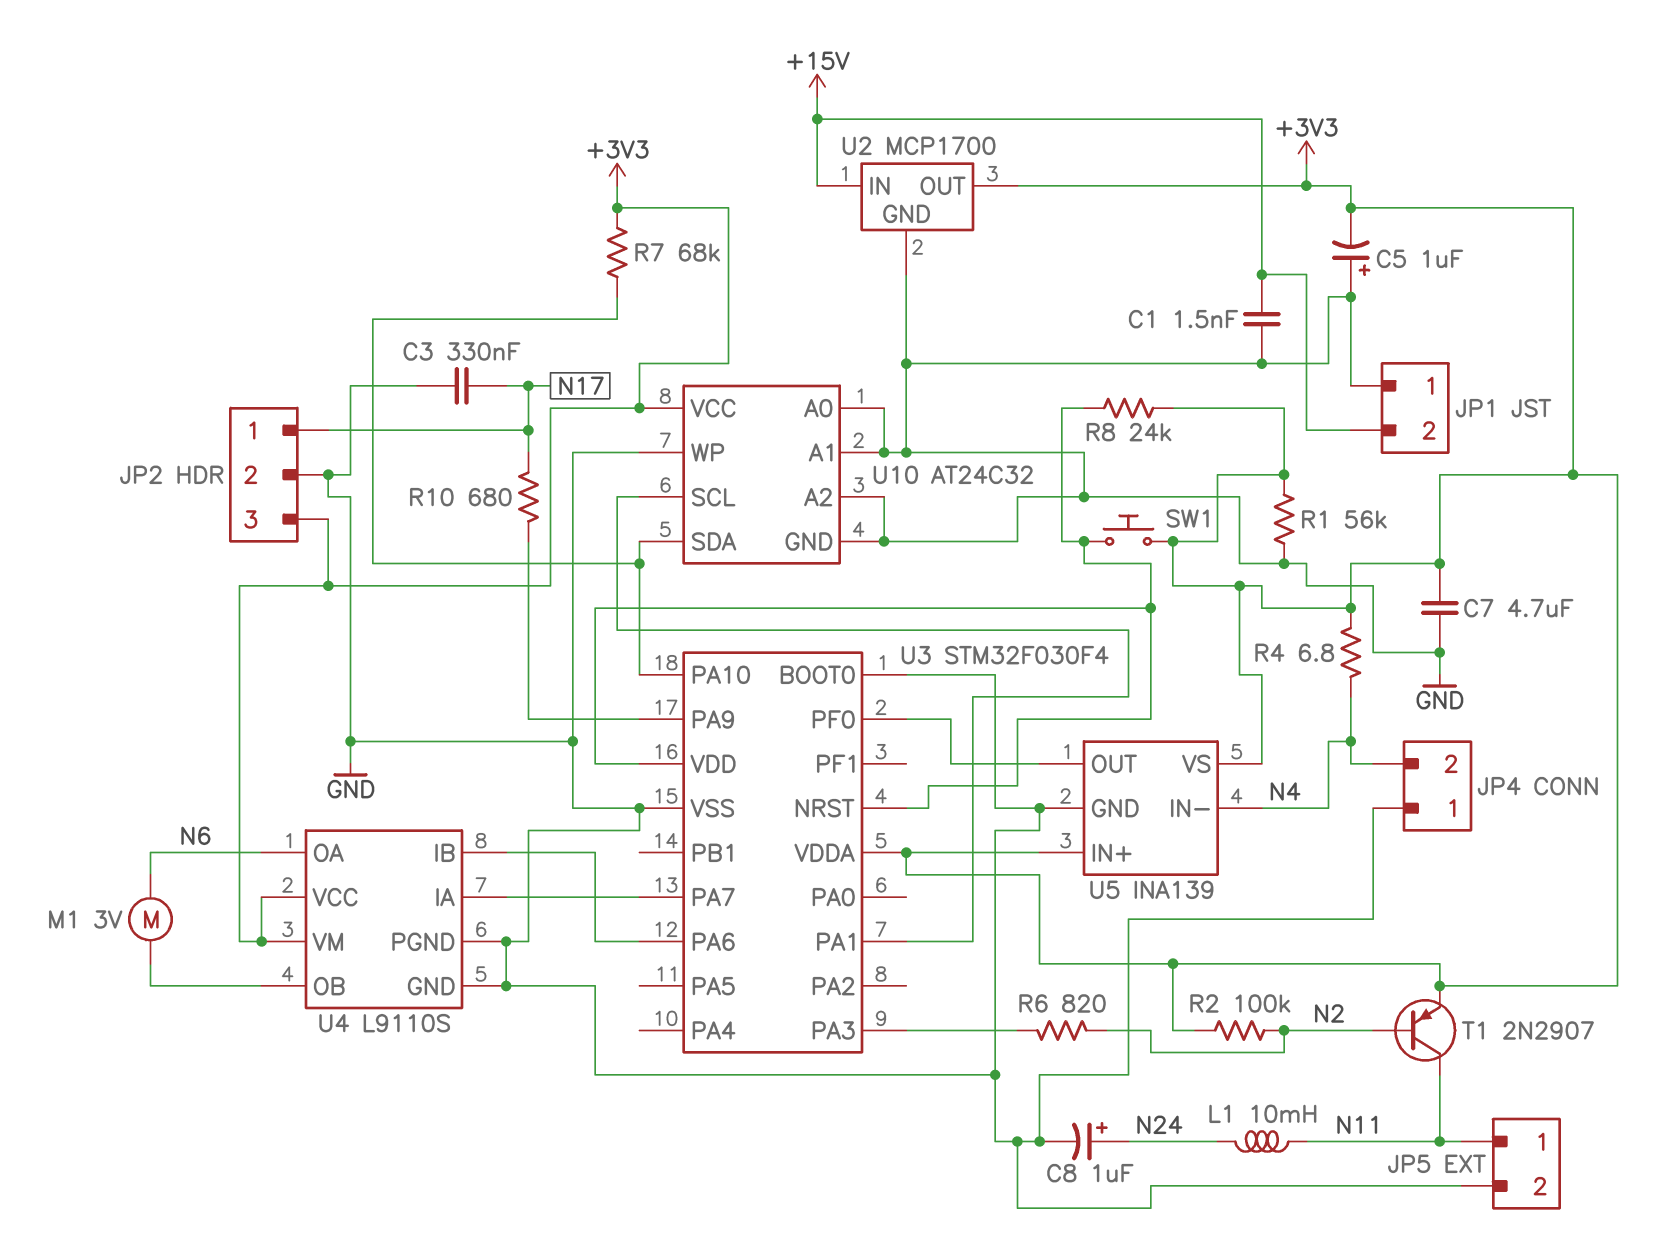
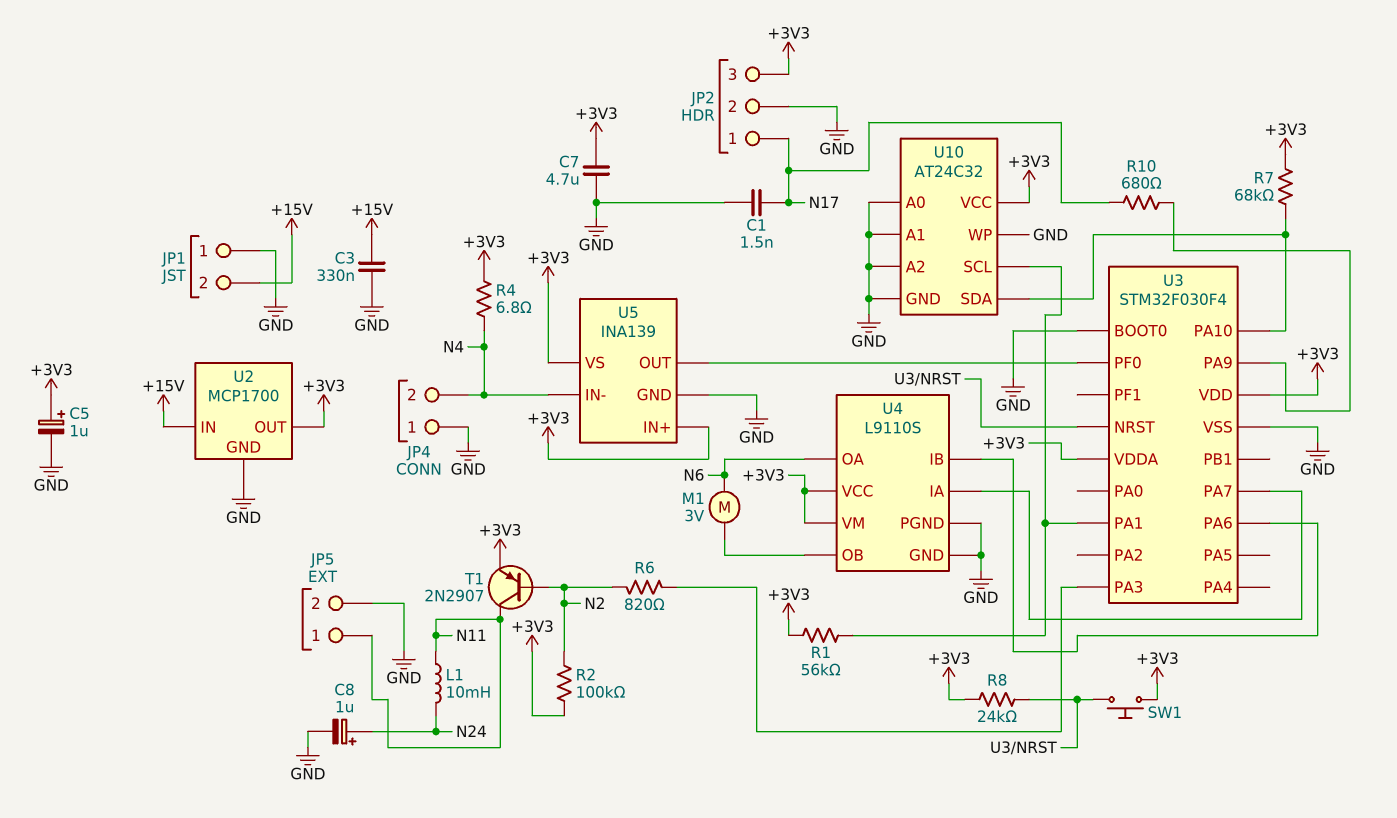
C1: 1.5nF (+15V, GND) -> 1.5nF (GND, N17)
C3: 330nF (GND, N17) -> 330nF (+15V, GND)
C5: 1uF (plus GND, minus +3V3) -> 1uF (plus +3V3, minus GND)
R1: 56k (+3V3, GND) -> 56k (+3V3, U3/PA1)
U3 pin VDD: U3/NRST -> +3V3

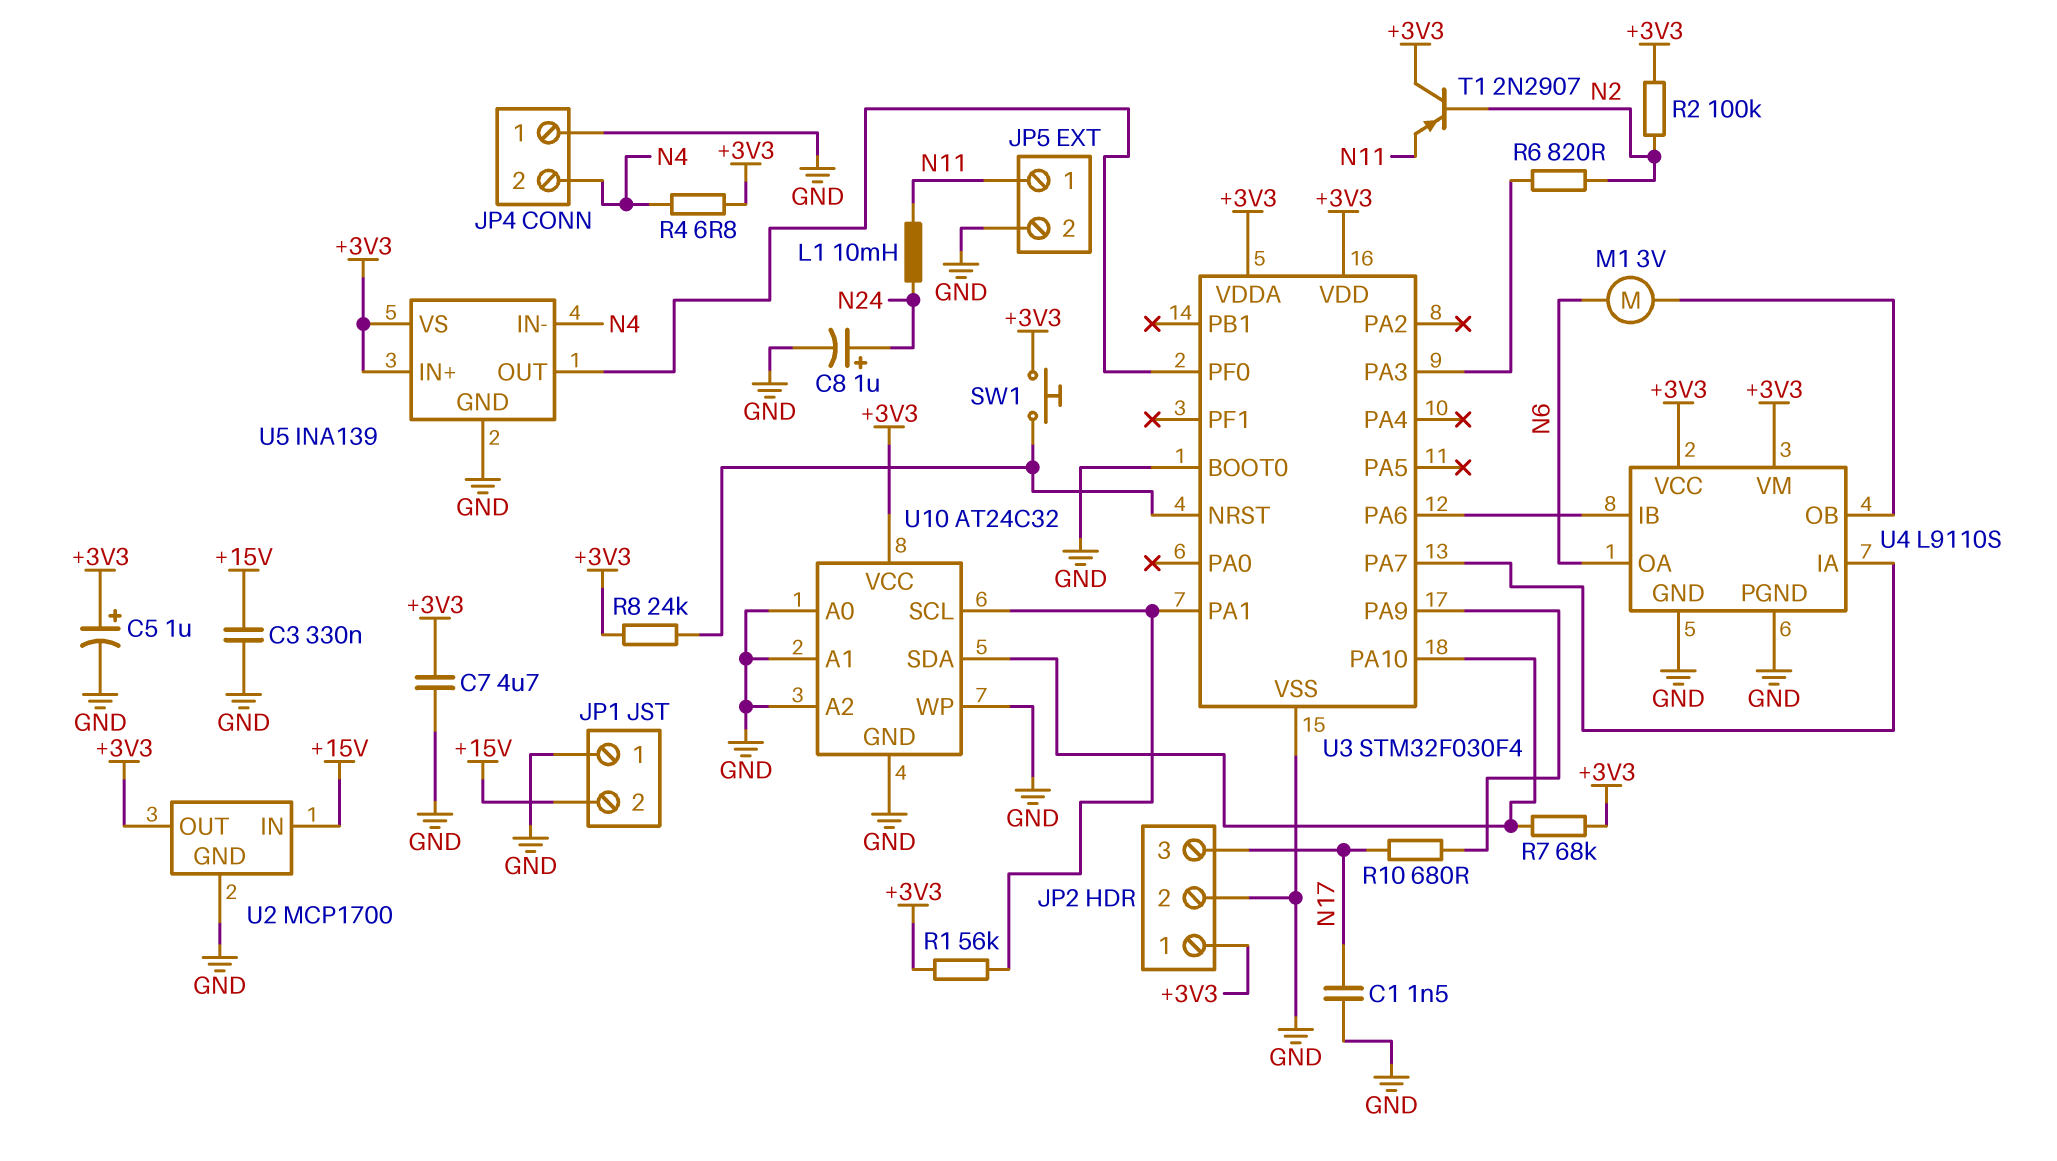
JP2 pin 1: N17 -> +3V3
JP2 pin 3: +3V3 -> N17
T1: PNP 2N2907 (B N2, C N11, E +3V3) -> PNP 2N2907 (B N2, C +3V3, E N11)

